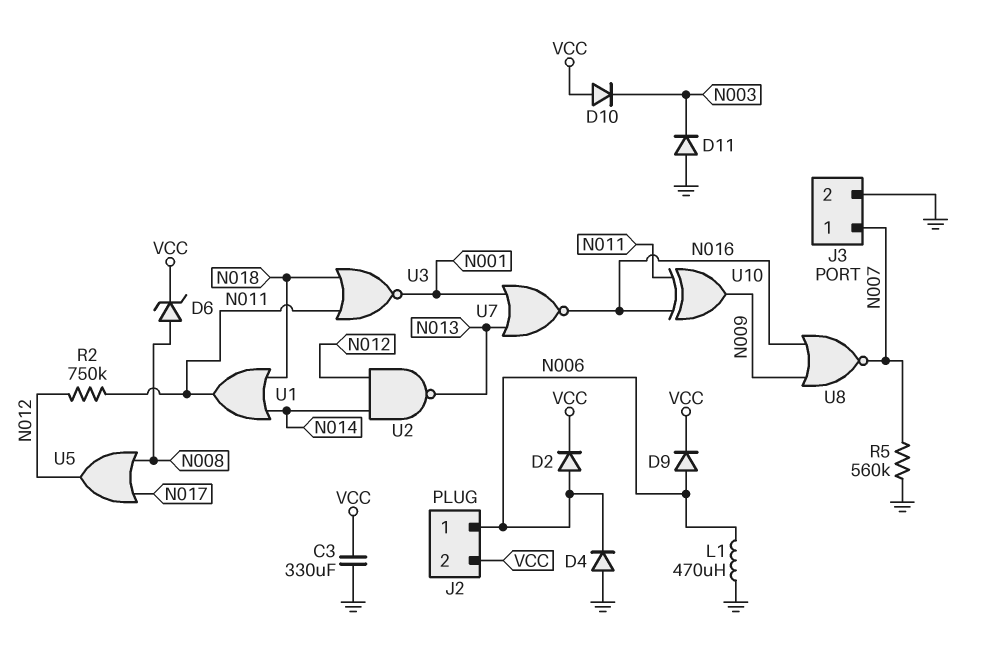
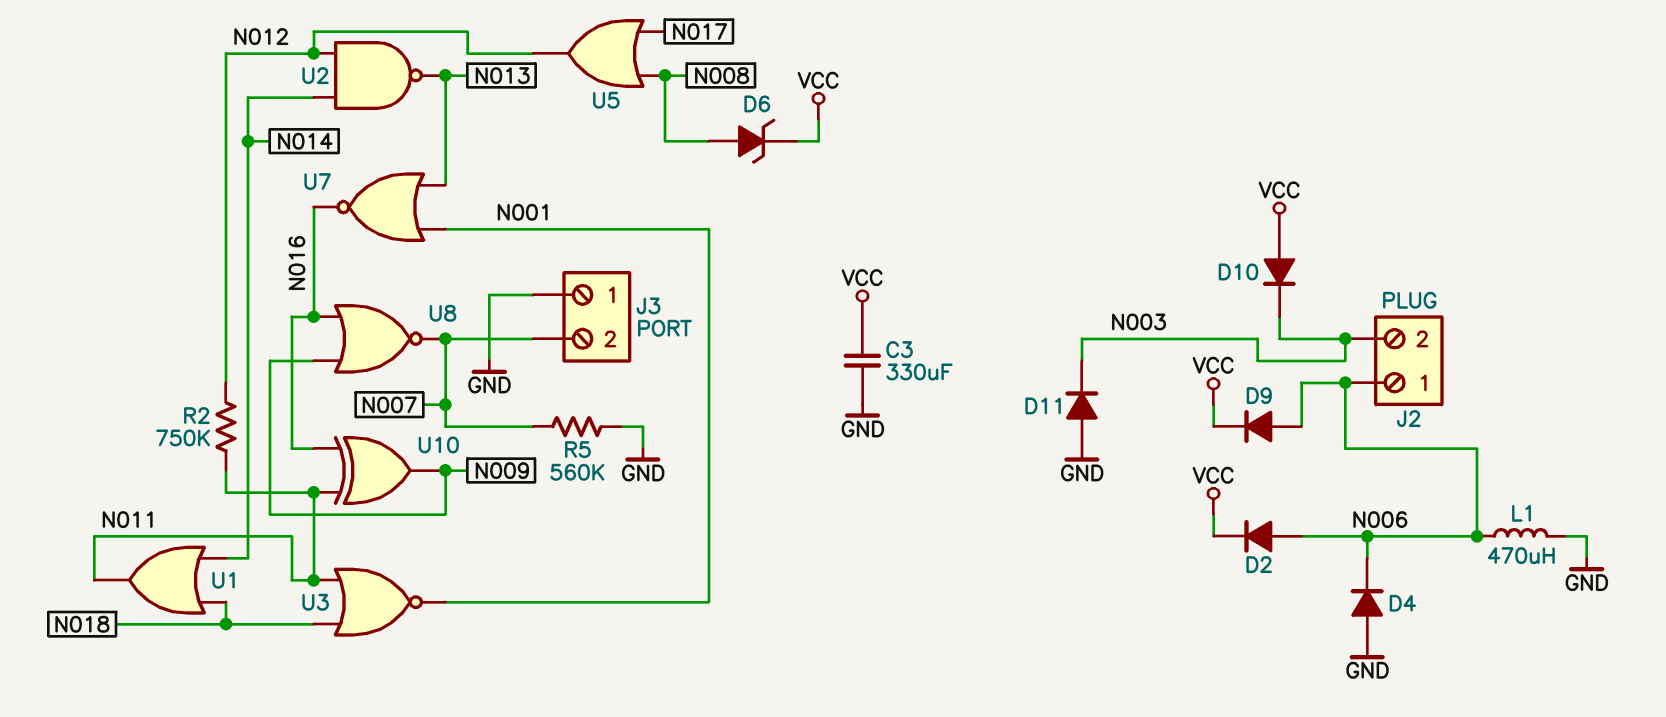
J2 pin 2: VCC -> N003
J3 pin 1: N007 -> GND
J3 pin 2: GND -> N007

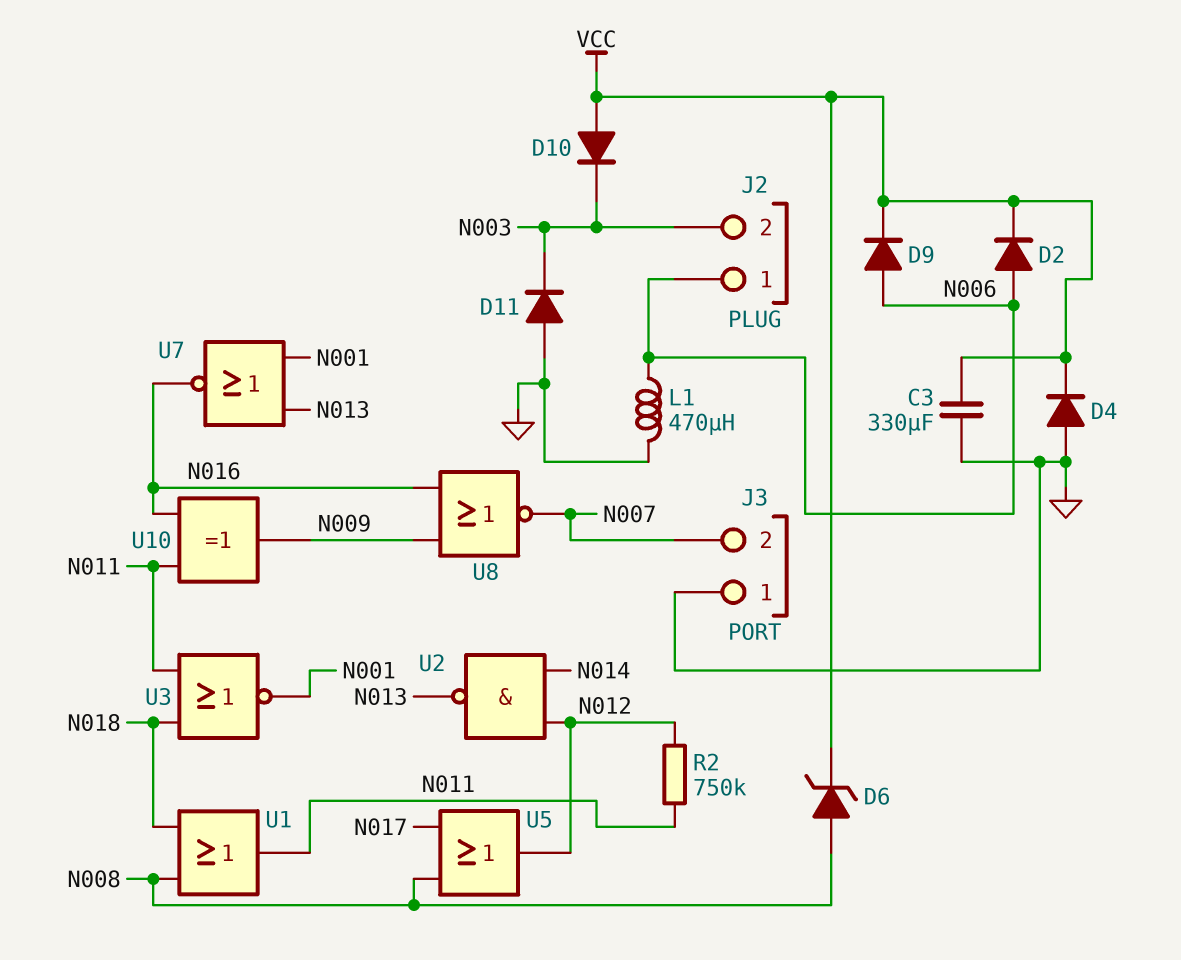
D4: diode (A GND, K N006) -> diode (A GND, K VCC)
R5: 560k (GND, N007) -> none
U1: OR (in N014, in N018, out N011) -> OR (in N008, in N018, out N011)

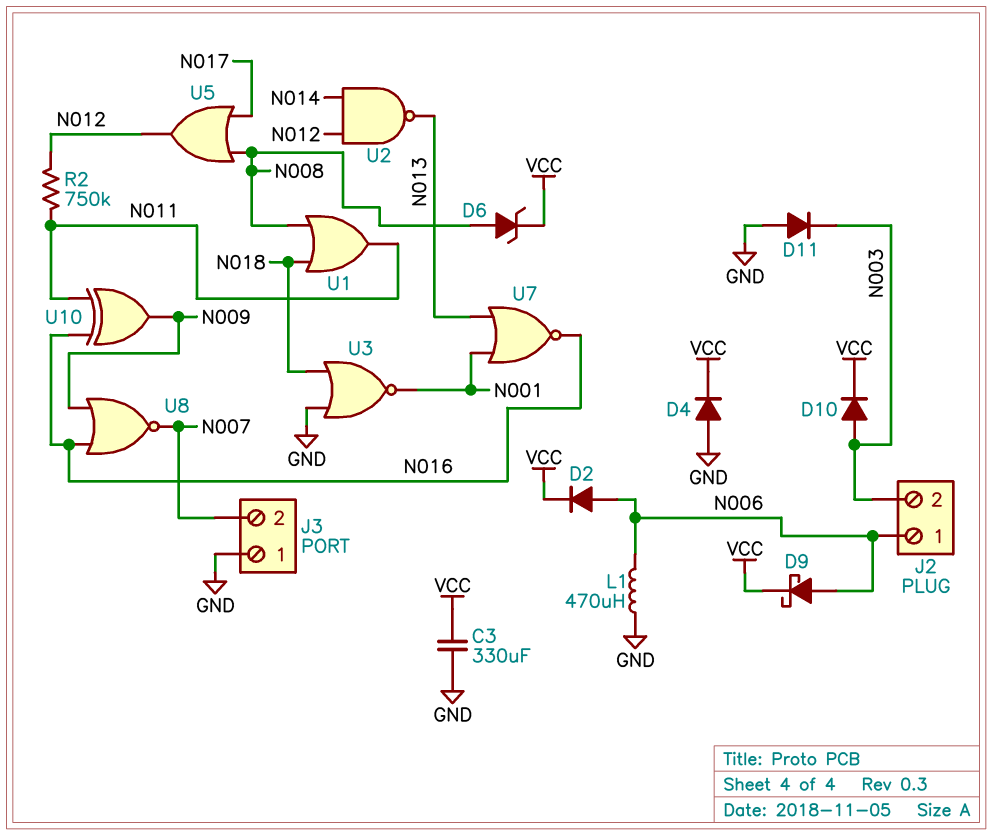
D9: diode (A N006, K VCC) -> schottky (A N006, K VCC)
D10: diode (A VCC, K N003) -> diode (A N003, K VCC)
U3: NOR (in N011, in N018, out N001) -> NOR (in GND, in N018, out N001)

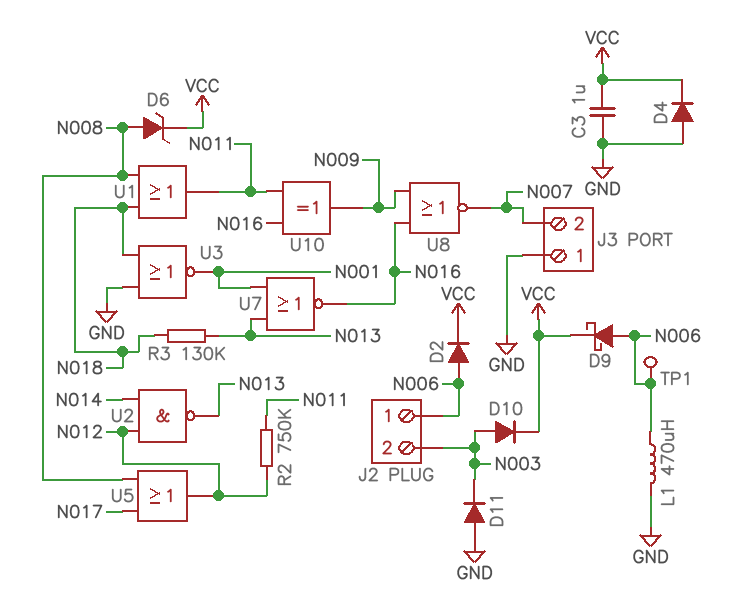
C3: 330uF (GND, VCC) -> 1uF (GND, VCC)
R3: none -> 130k (N013, N018)
TP1: none -> test point (N006)

